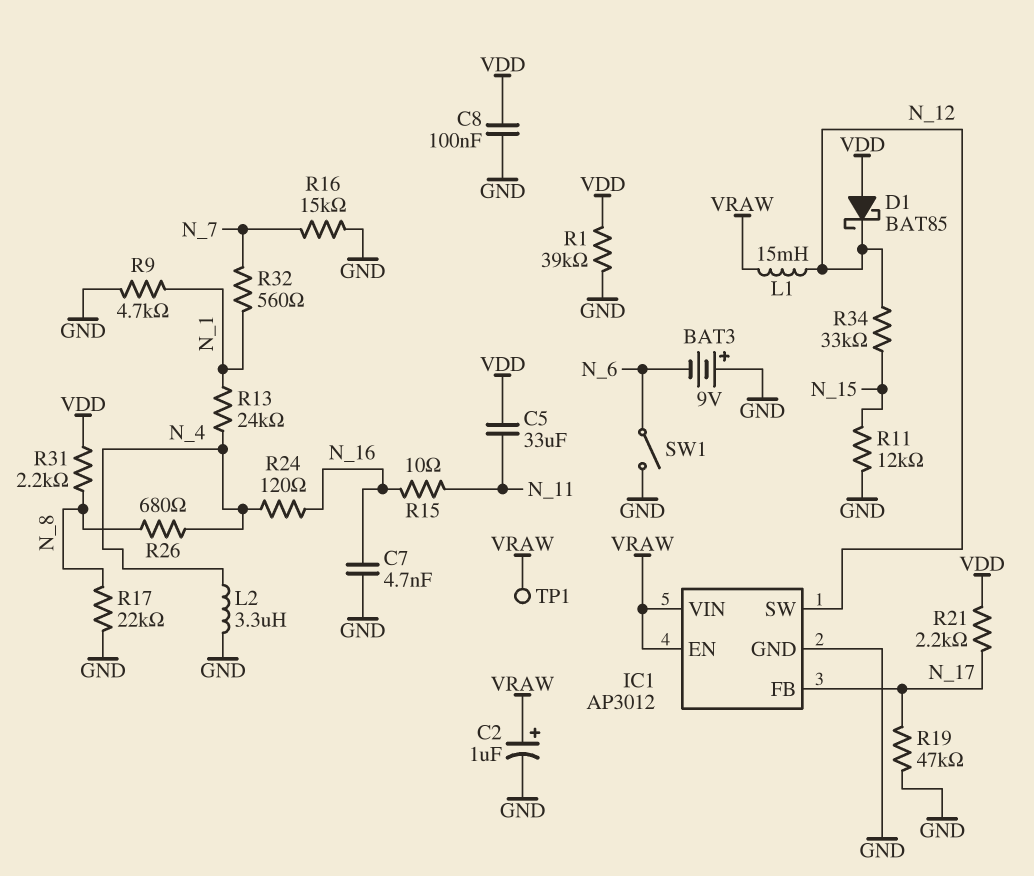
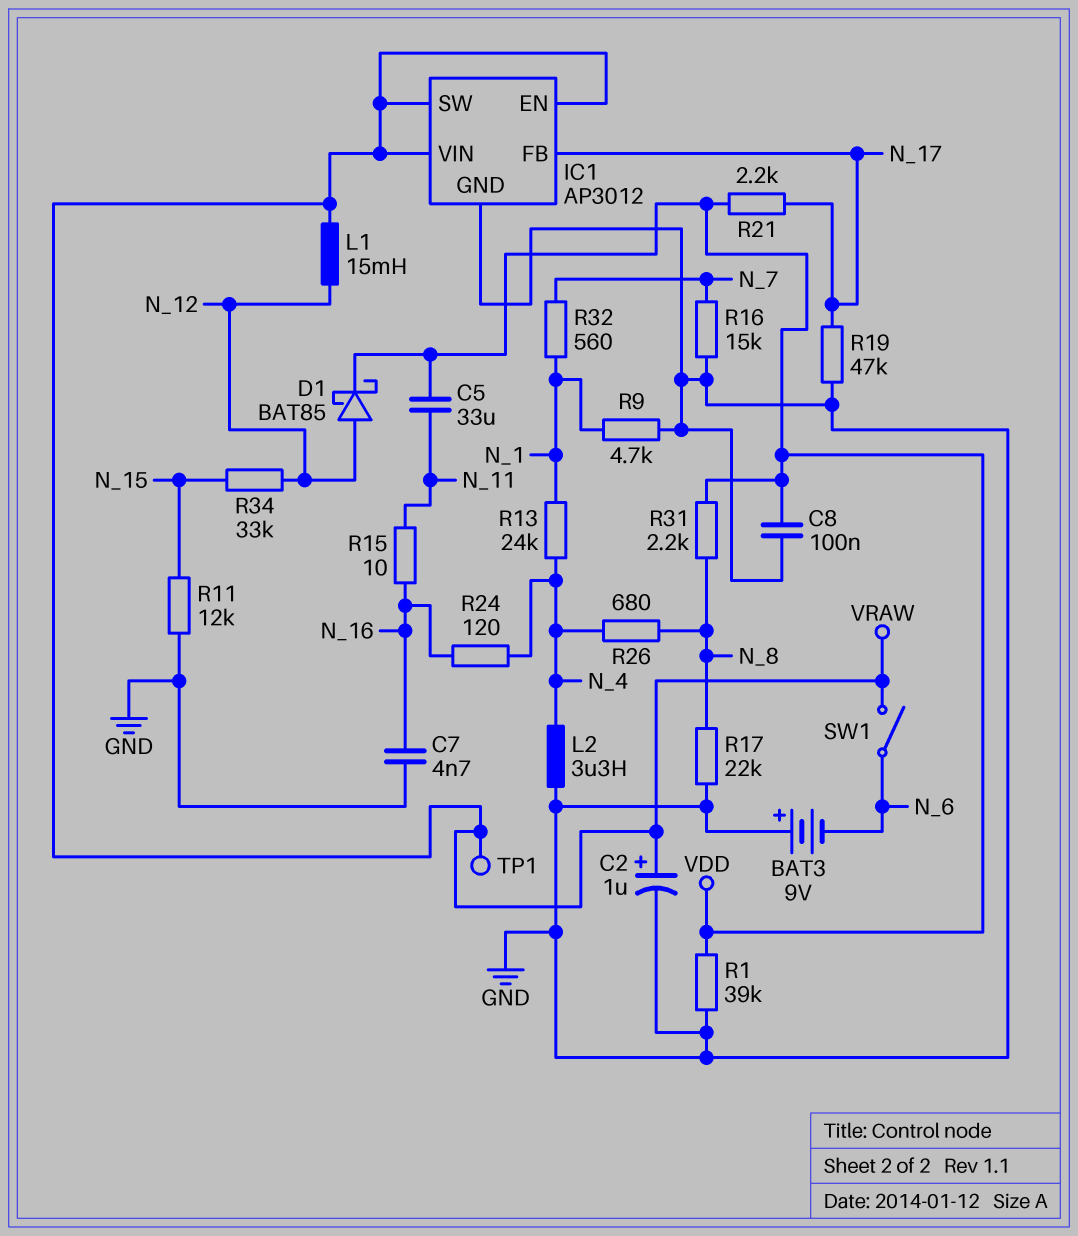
D1: schottky BAT85 (A VDD, K N_12) -> schottky BAT85 (A N_12, K VDD)
IC1 pin SW: N_12 -> VRAW
SW1: switch (GND, N_6) -> switch (N_6, VRAW)

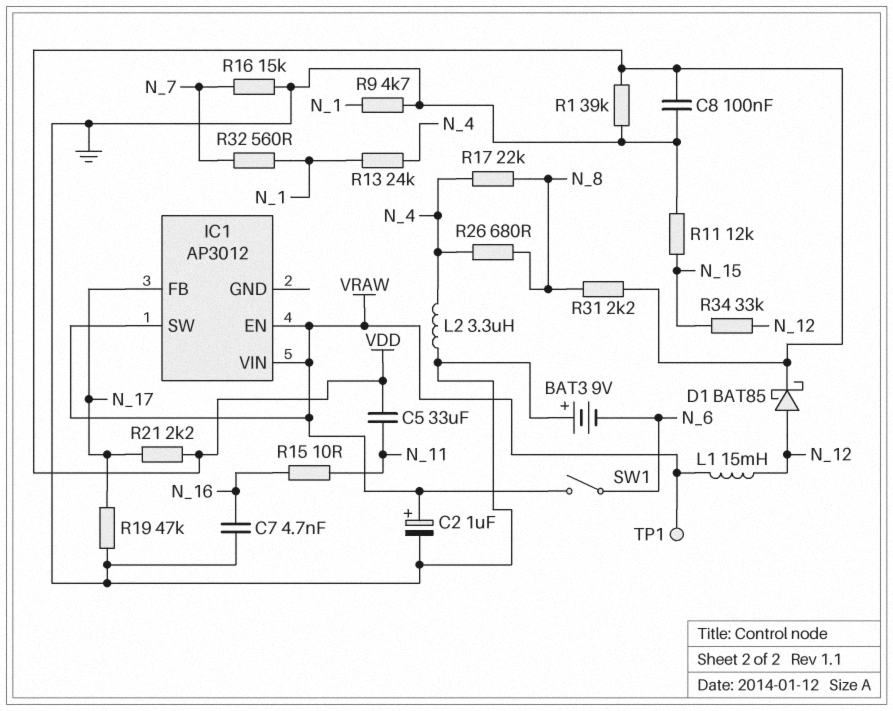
IC1 pin GND: GND -> none
R17: 22k (GND, N_8) -> 22k (N_4, N_8)
R24: 120 (N_4, N_16) -> none

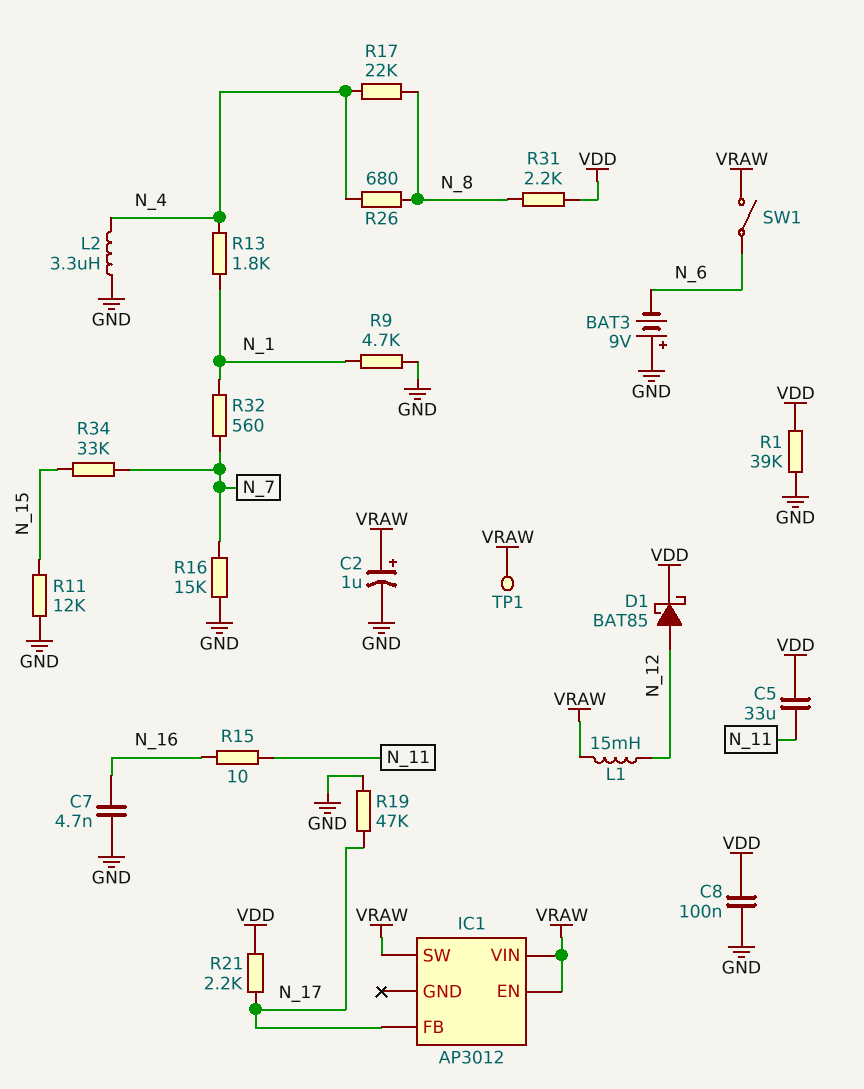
R13: 24k (N_1, N_4) -> 1.8k (N_1, N_4)
R34: 33k (N_12, N_15) -> 33k (N_7, N_15)

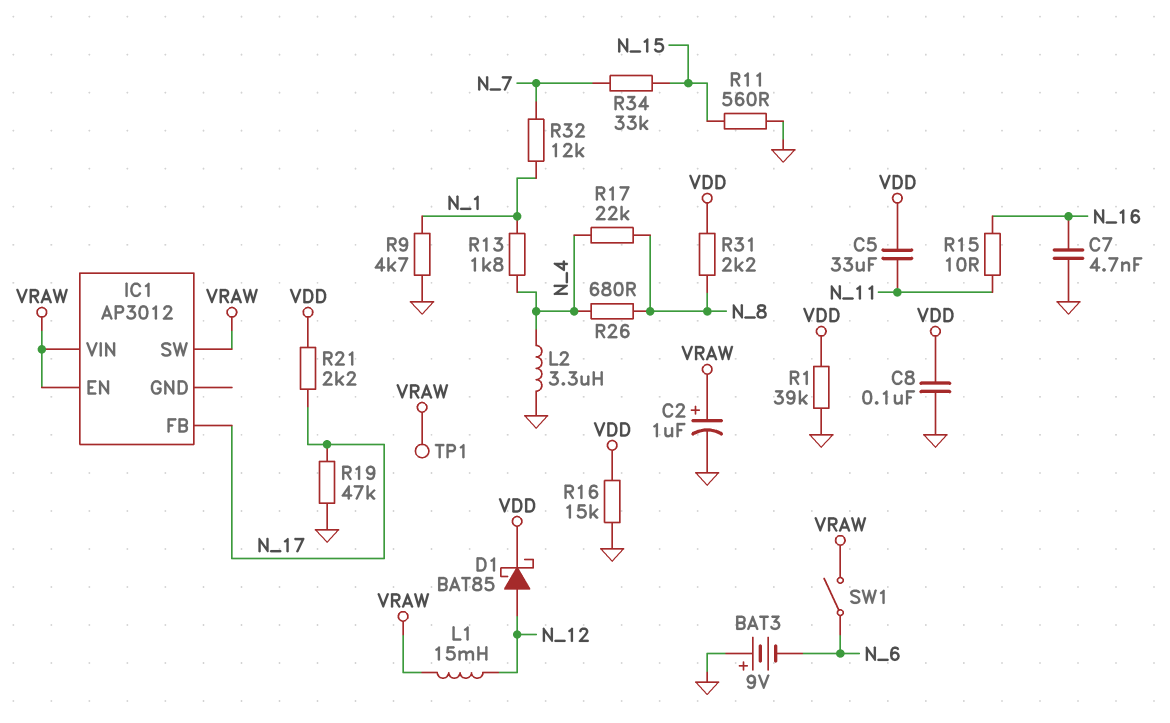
R11: 12k (GND, N_15) -> 560 (GND, N_15)
R16: 15k (GND, N_7) -> 15k (GND, VDD)
R32: 560 (N_1, N_7) -> 12k (N_1, N_7)

